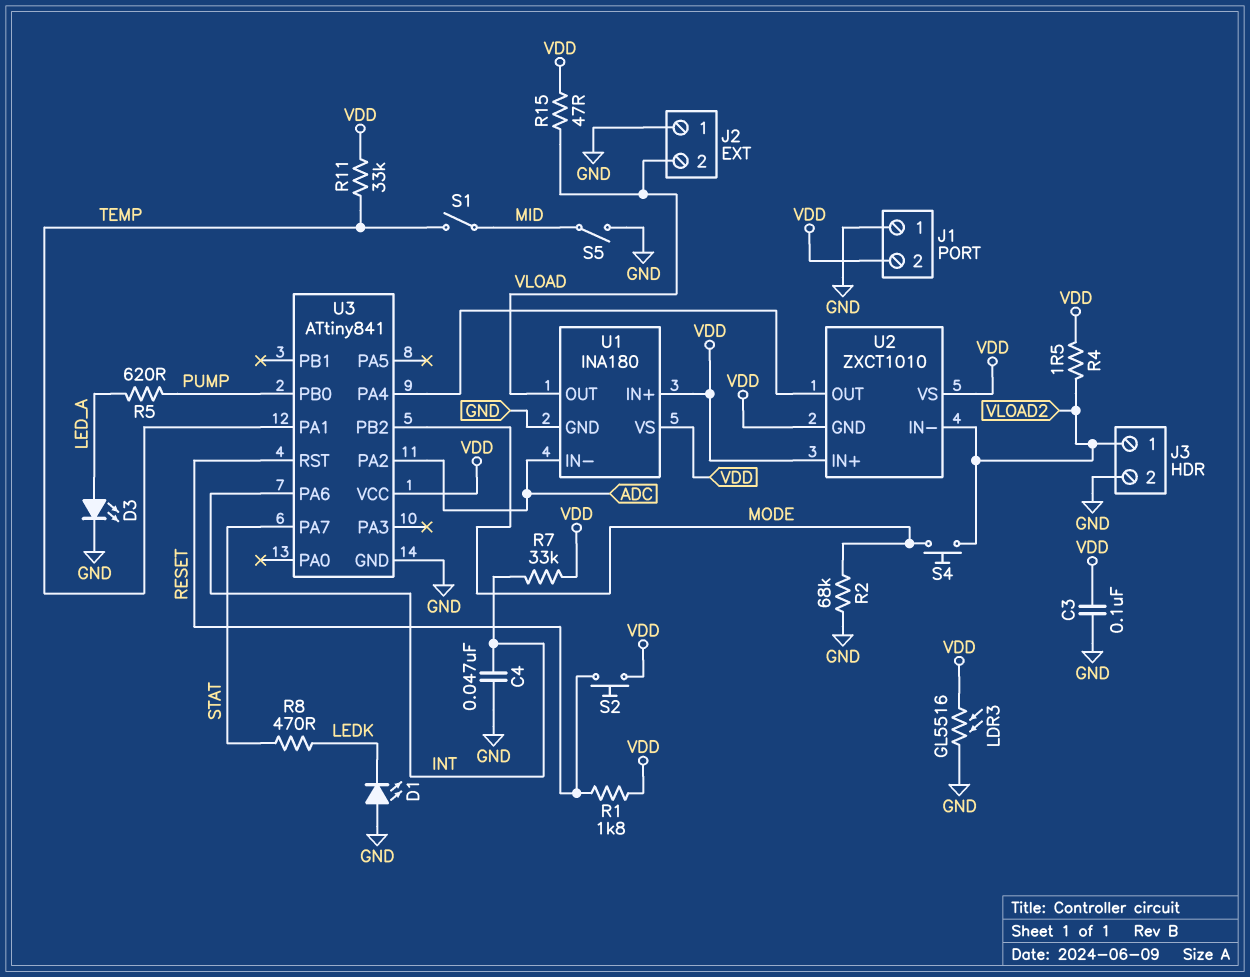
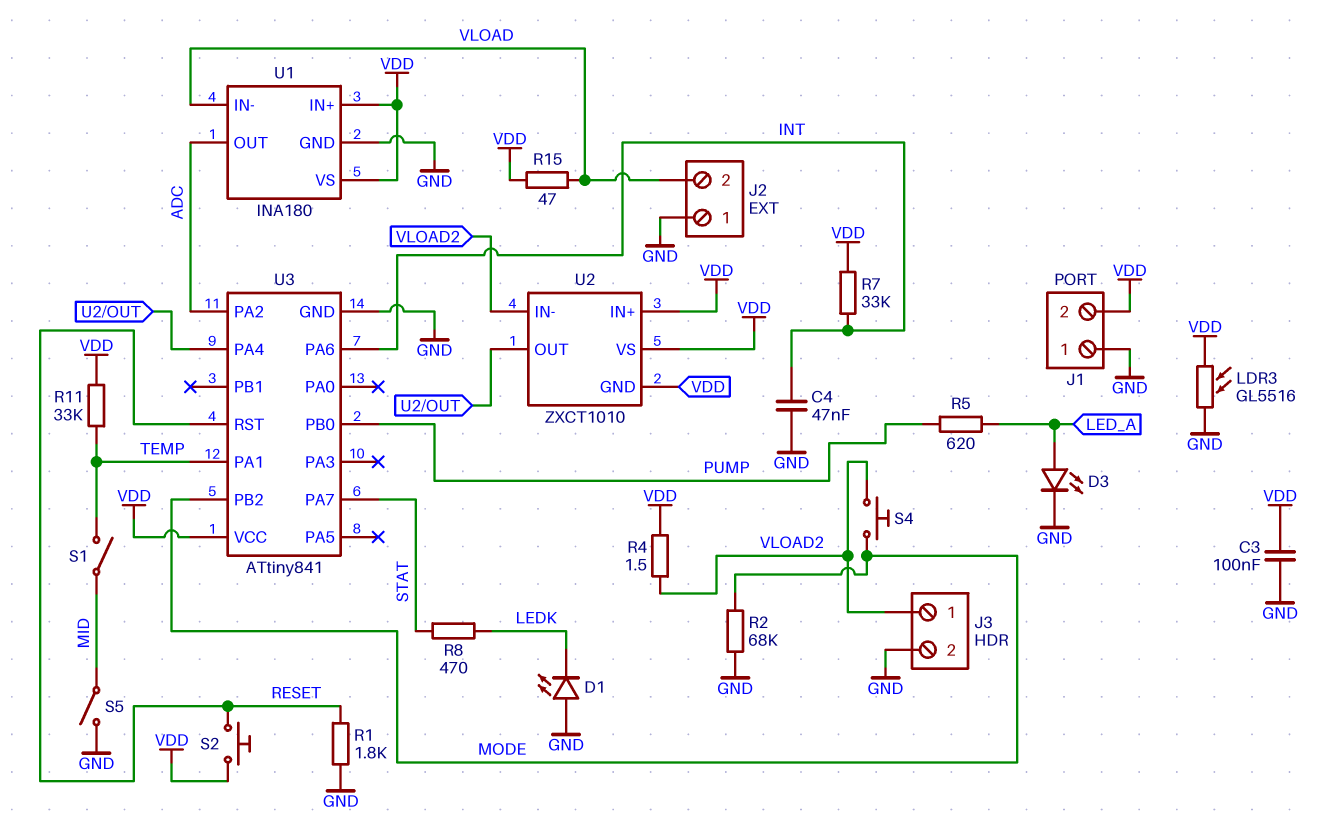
R1: 1.8k (RESET, VDD) -> 1.8k (GND, RESET)
U1 pin IN-: ADC -> VLOAD
U1 pin OUT: VLOAD -> ADC

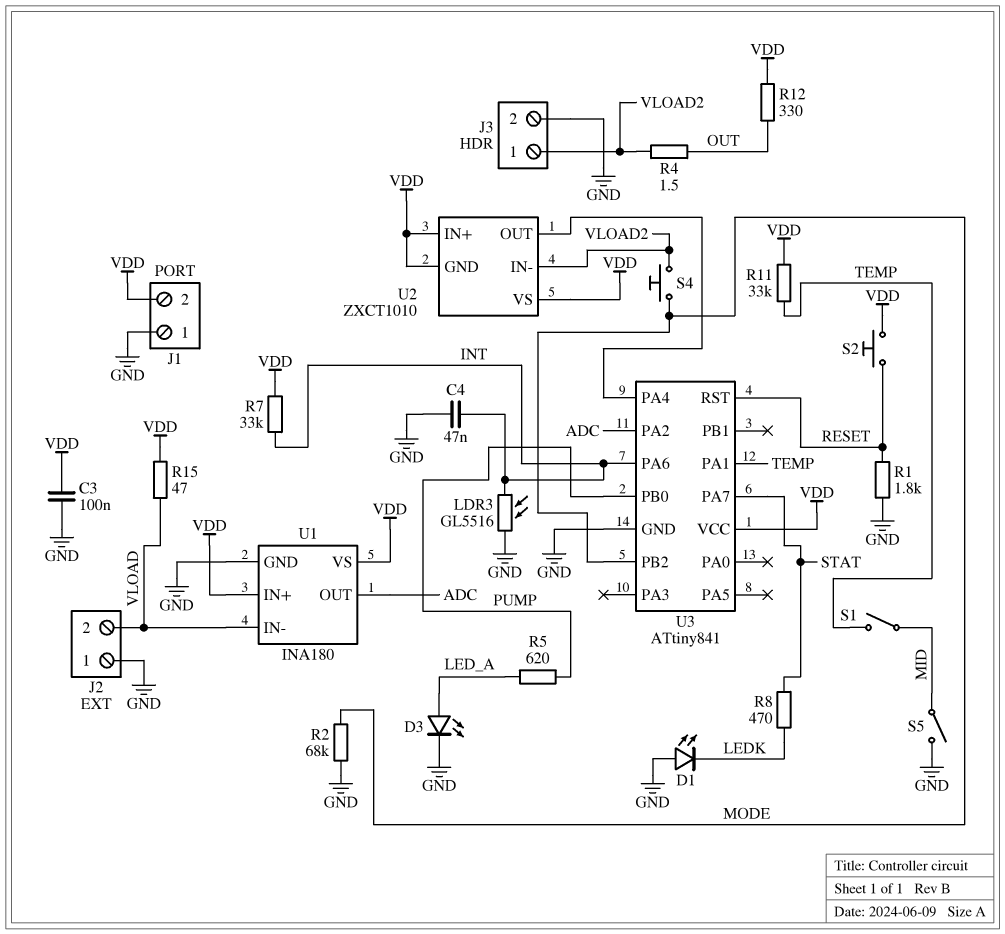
LDR3: GL5516 (GND, VDD) -> GL5516 (GND, INT)
R4: 1.5 (VDD, VLOAD2) -> 1.5 (OUT, VLOAD2)
R12: none -> 330 (OUT, VDD)

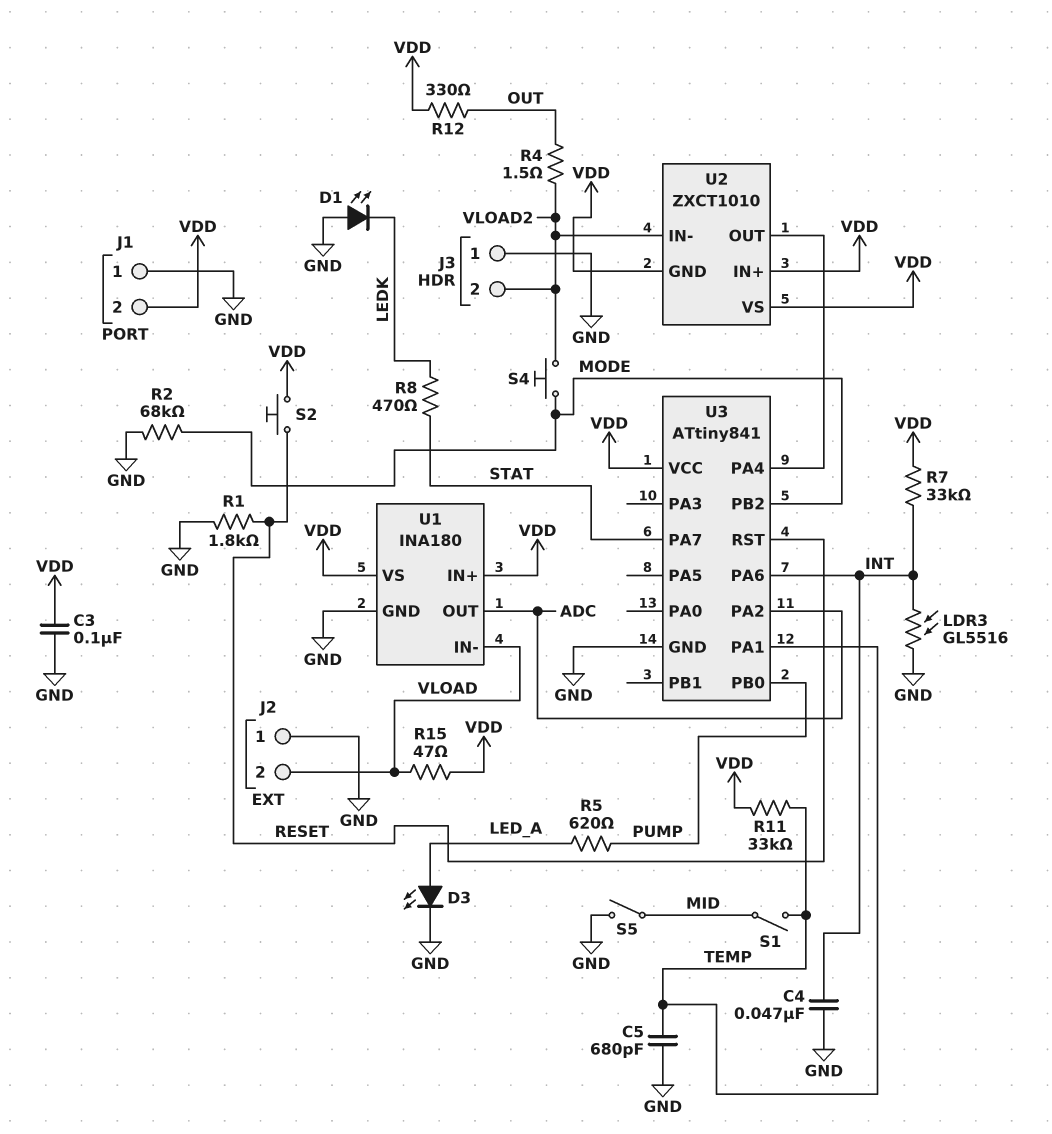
C5: none -> 680pF (GND, TEMP)
J3 pin 1: VLOAD2 -> GND
J3 pin 2: GND -> VLOAD2

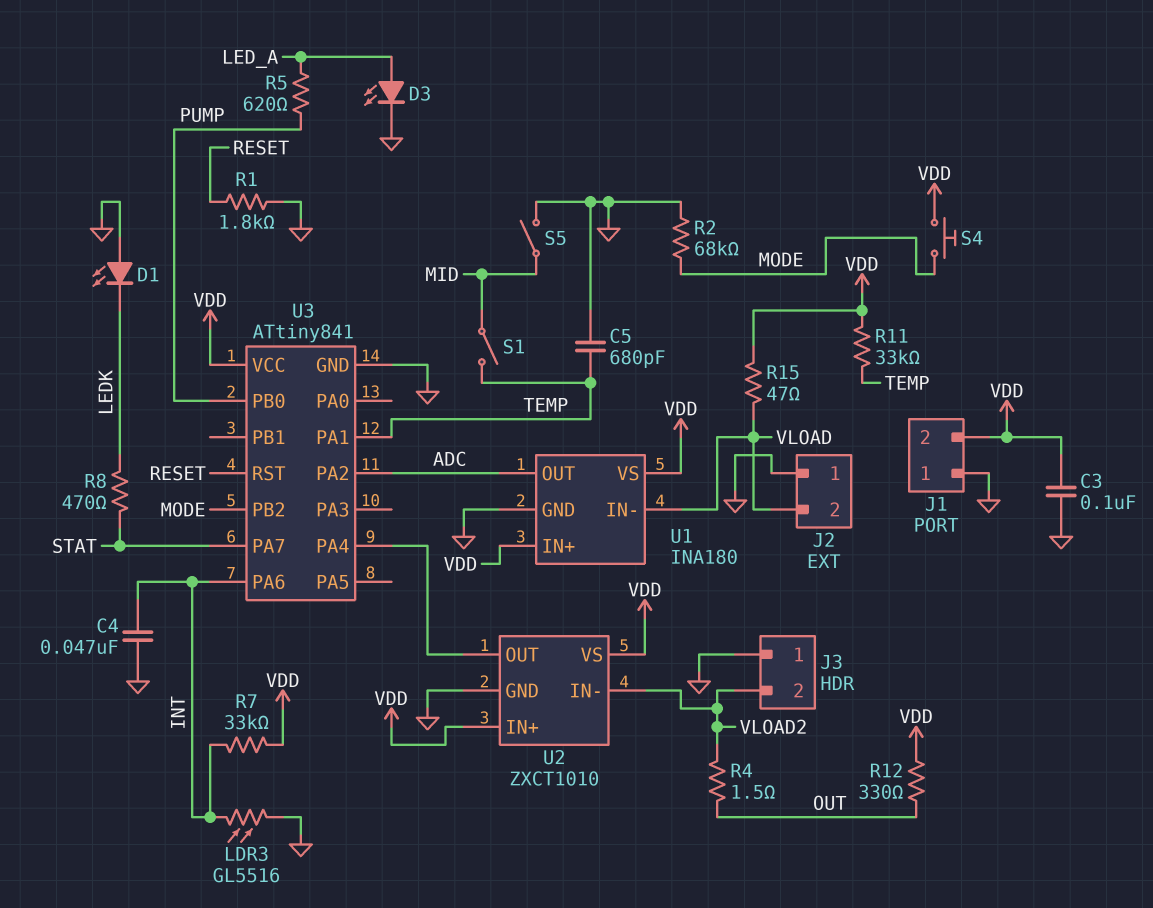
S2: button (RESET, VDD) -> none
S4: button (MODE, VLOAD2) -> button (MODE, VDD)
U2 pin GND: VDD -> GND

